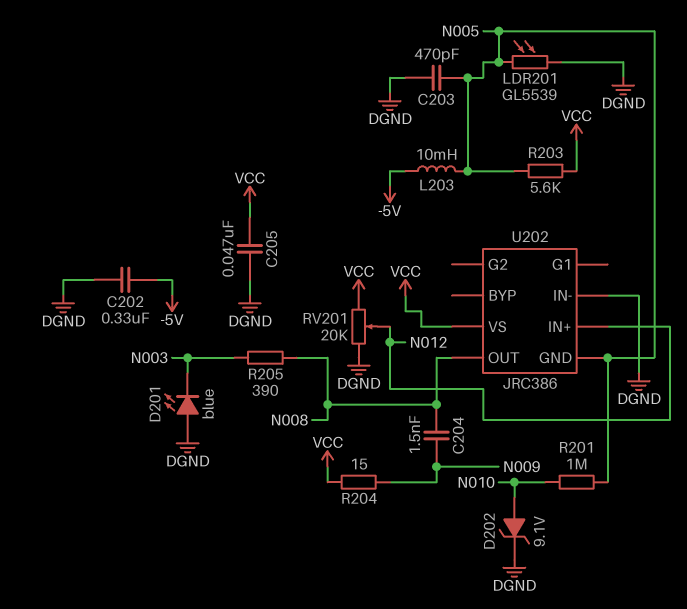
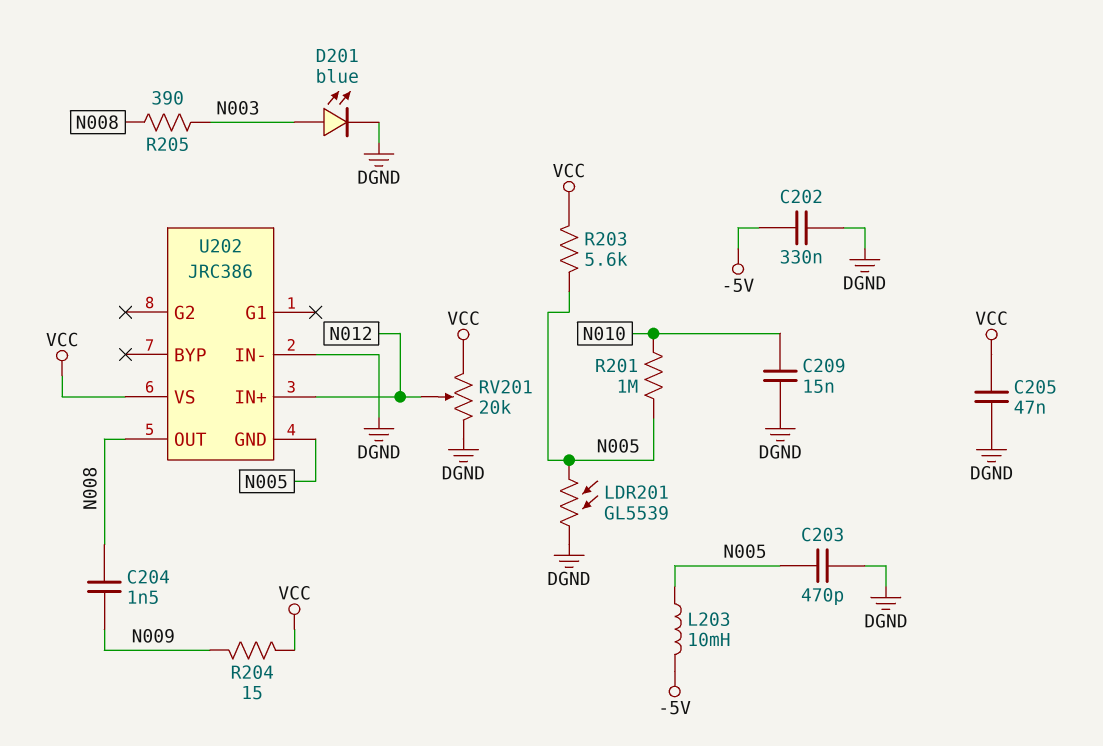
C209: none -> 15nF (DGND, N010)
D201: LED blue (A DGND, K N003) -> LED blue (A N003, K DGND)
D202: zener 9.1V (A N010, K DGND) -> none

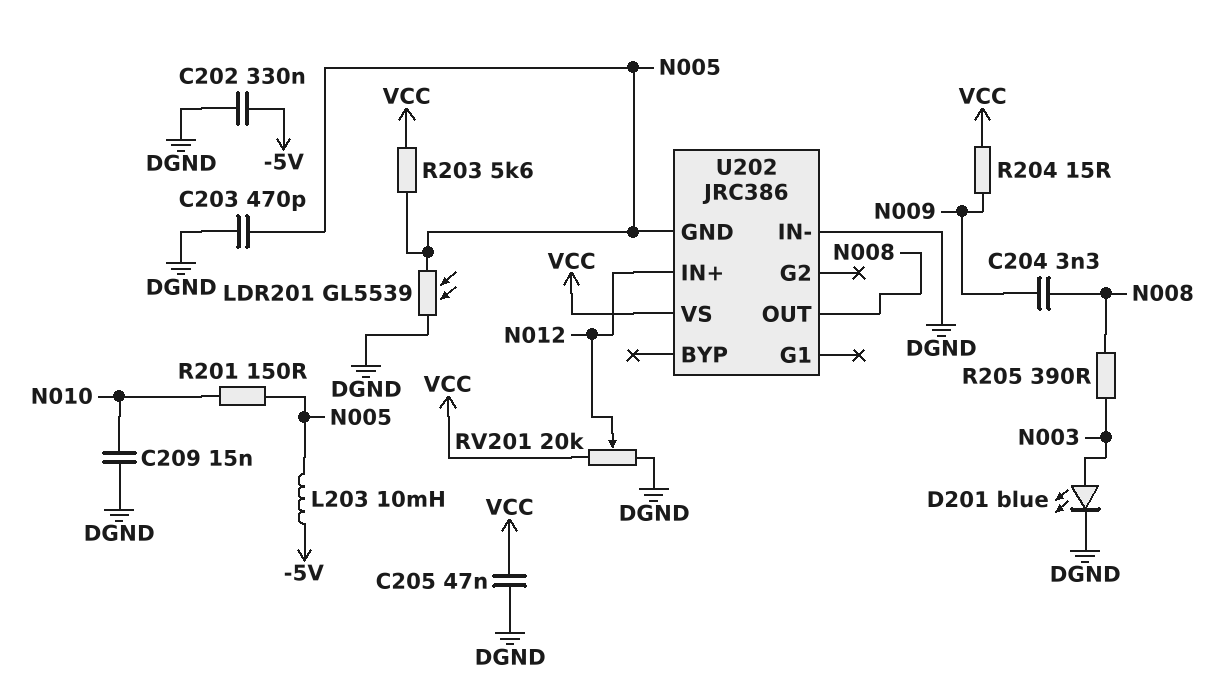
C204: 1.5nF (N008, N009) -> 3.3nF (N008, N009)
R201: 1M (N005, N010) -> 150 (N005, N010)

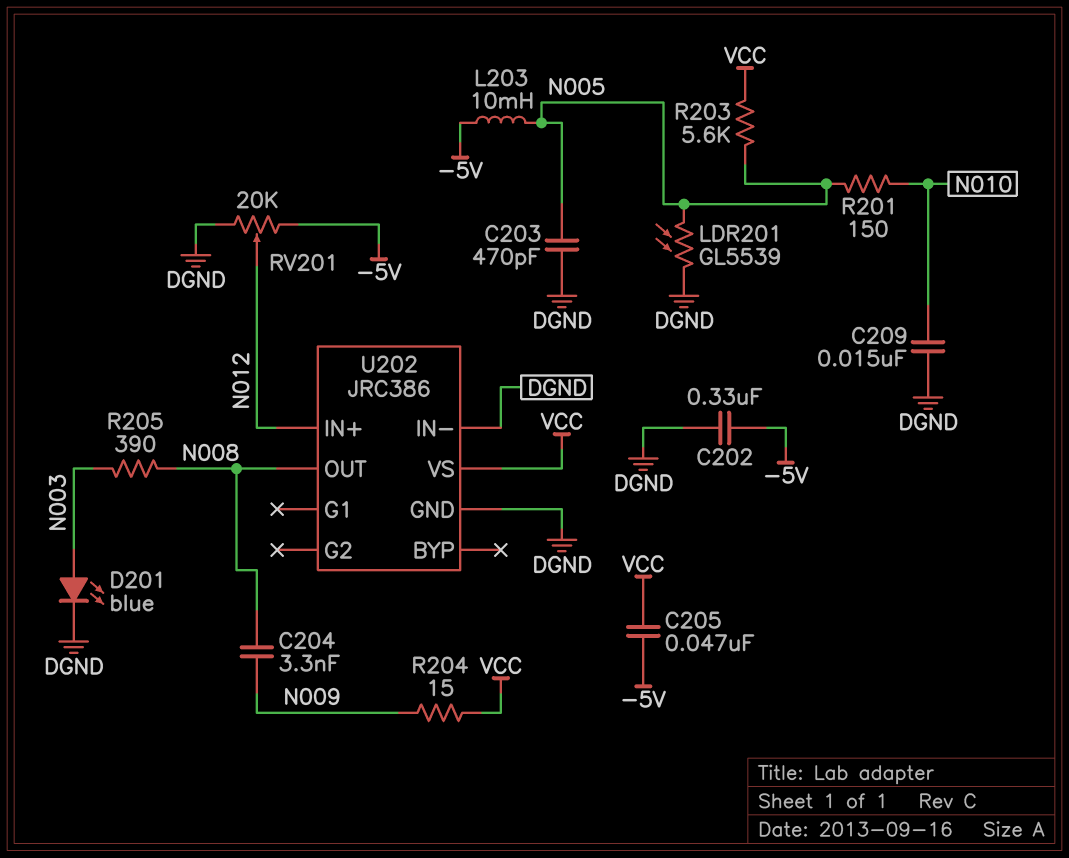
C205: 47nF (DGND, VCC) -> 47nF (-5V, VCC)
RV201: 20k (DGND, VCC, wiper N012) -> 20k (-5V, DGND, wiper N012)
U202 pin GND: N005 -> DGND

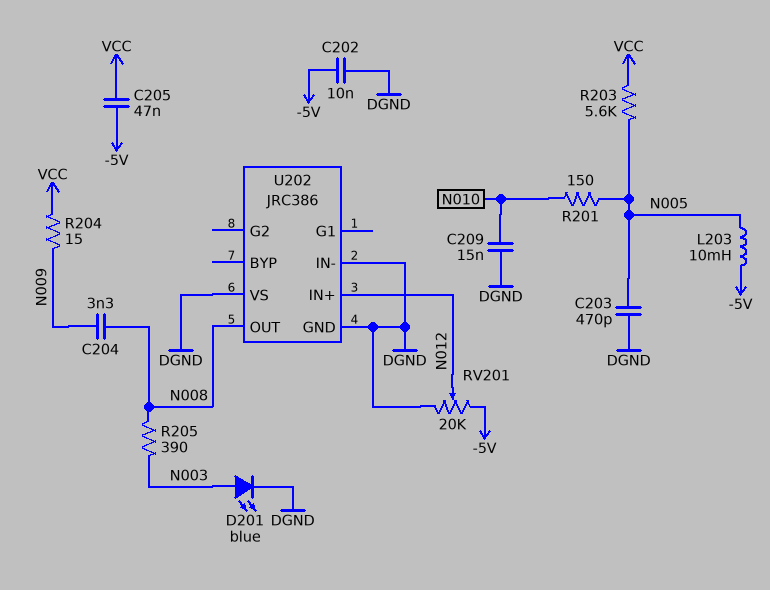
C202: 330nF (-5V, DGND) -> 10nF (-5V, DGND)
LDR201: GL5539 (DGND, N005) -> none
U202 pin VS: VCC -> DGND

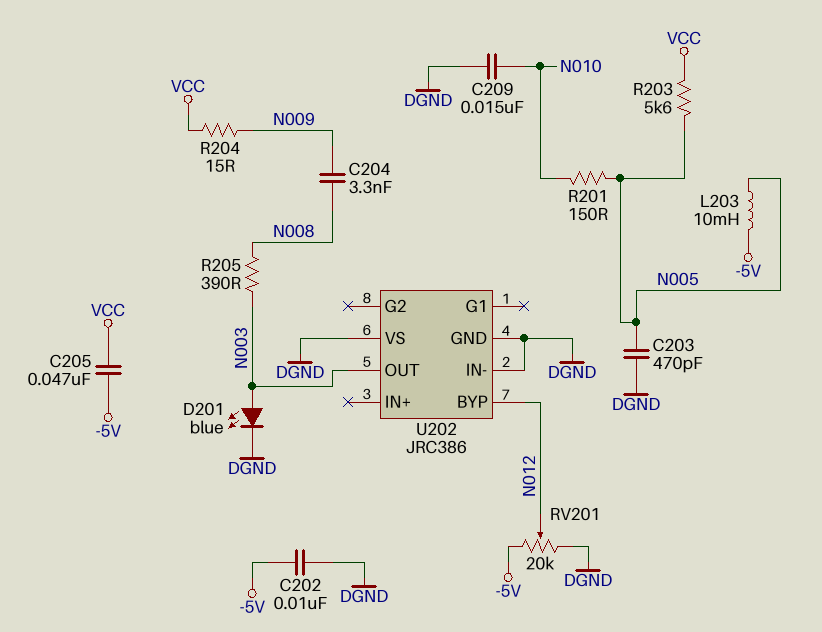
U202 pin BYP: none -> N012
U202 pin IN+: N012 -> none
U202 pin OUT: N008 -> N003

